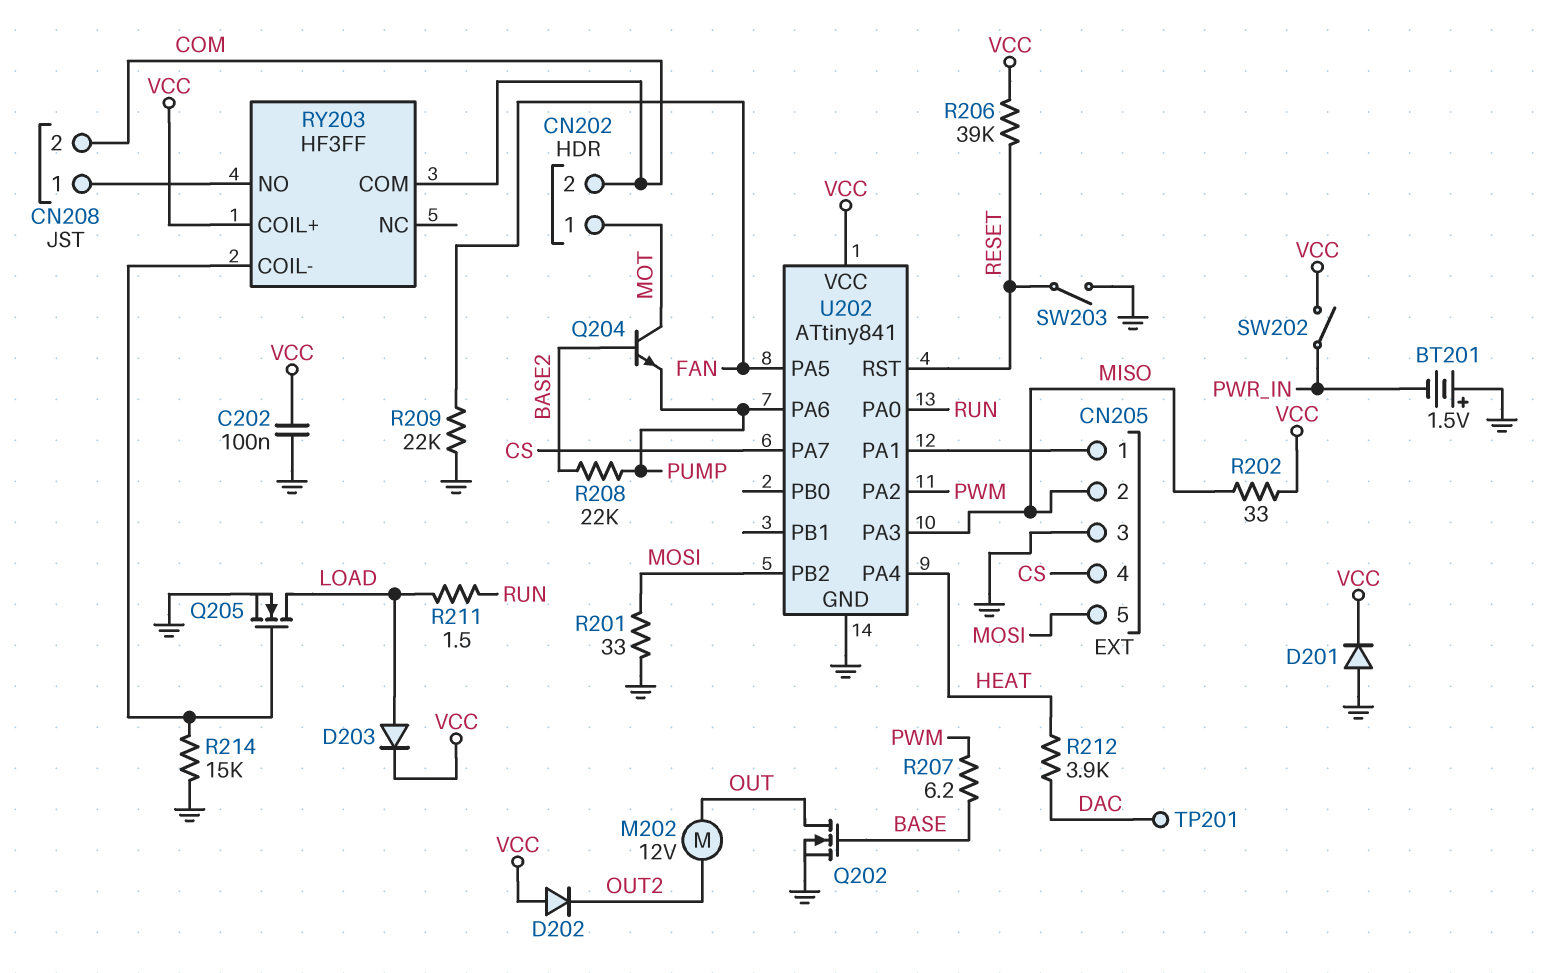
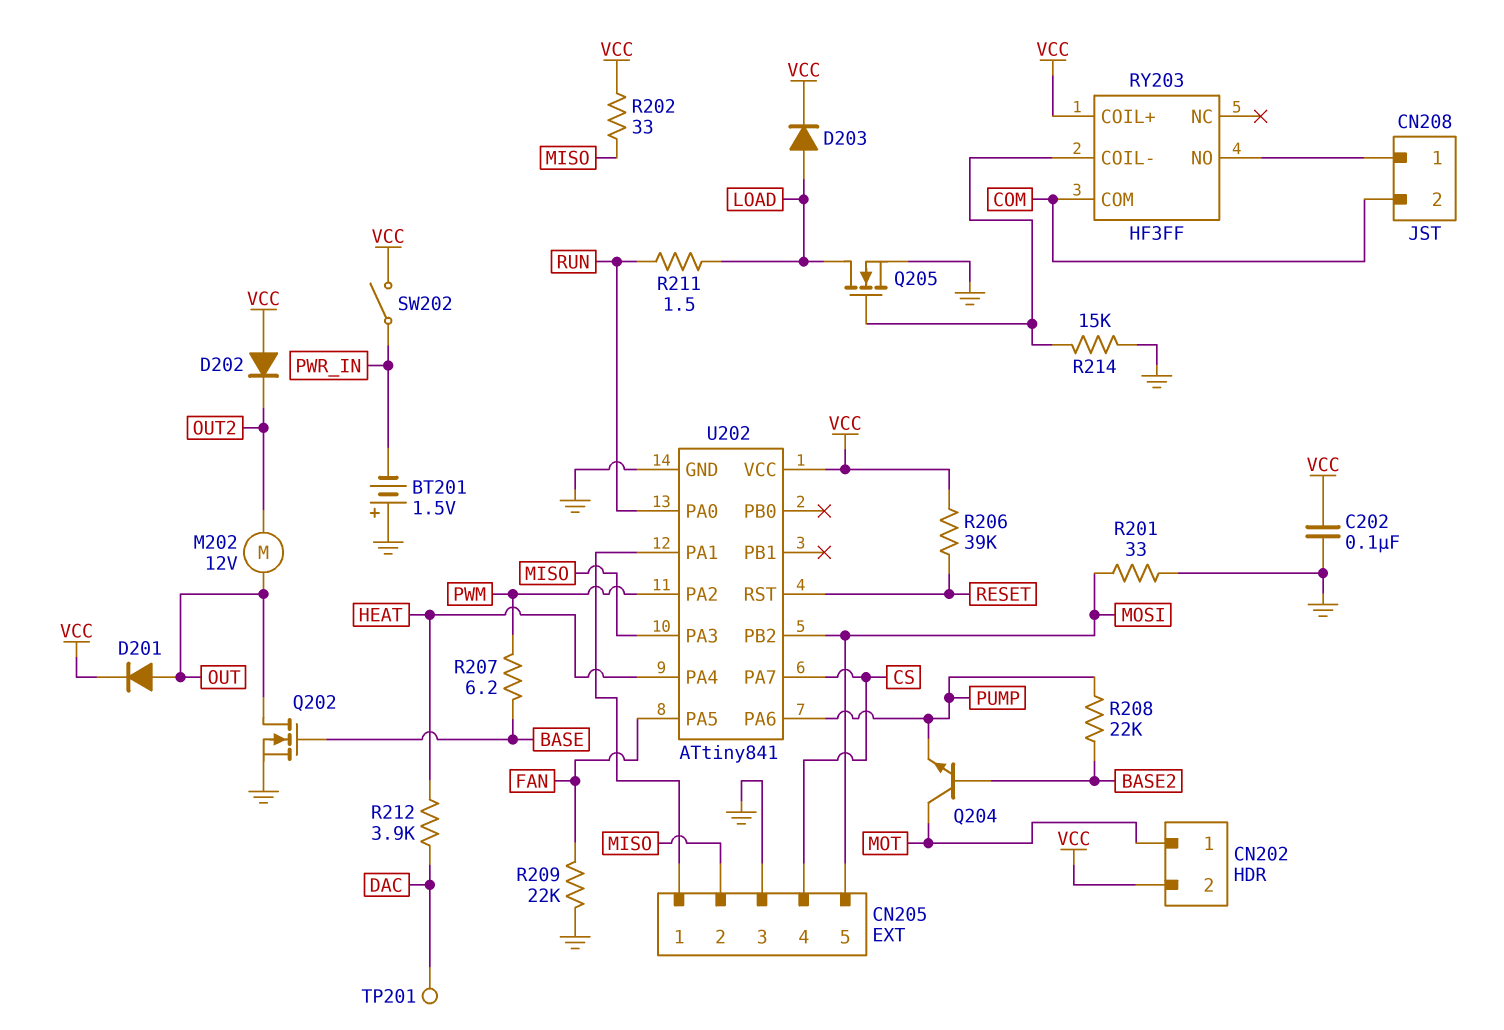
CN202 pin 2: COM -> VCC
D201: diode (A GND, K VCC) -> diode (A OUT, K VCC)
SW203: switch (GND, RESET) -> none

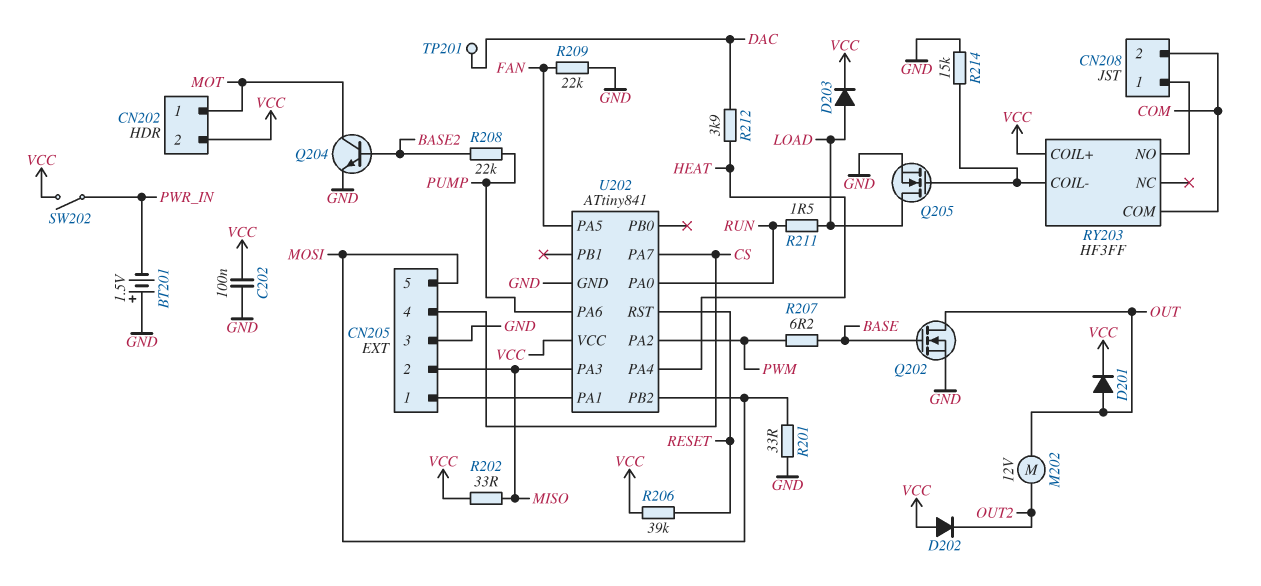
Q204: NPN (B BASE2, C MOT, E PUMP) -> NPN (B BASE2, C MOT, E GND)

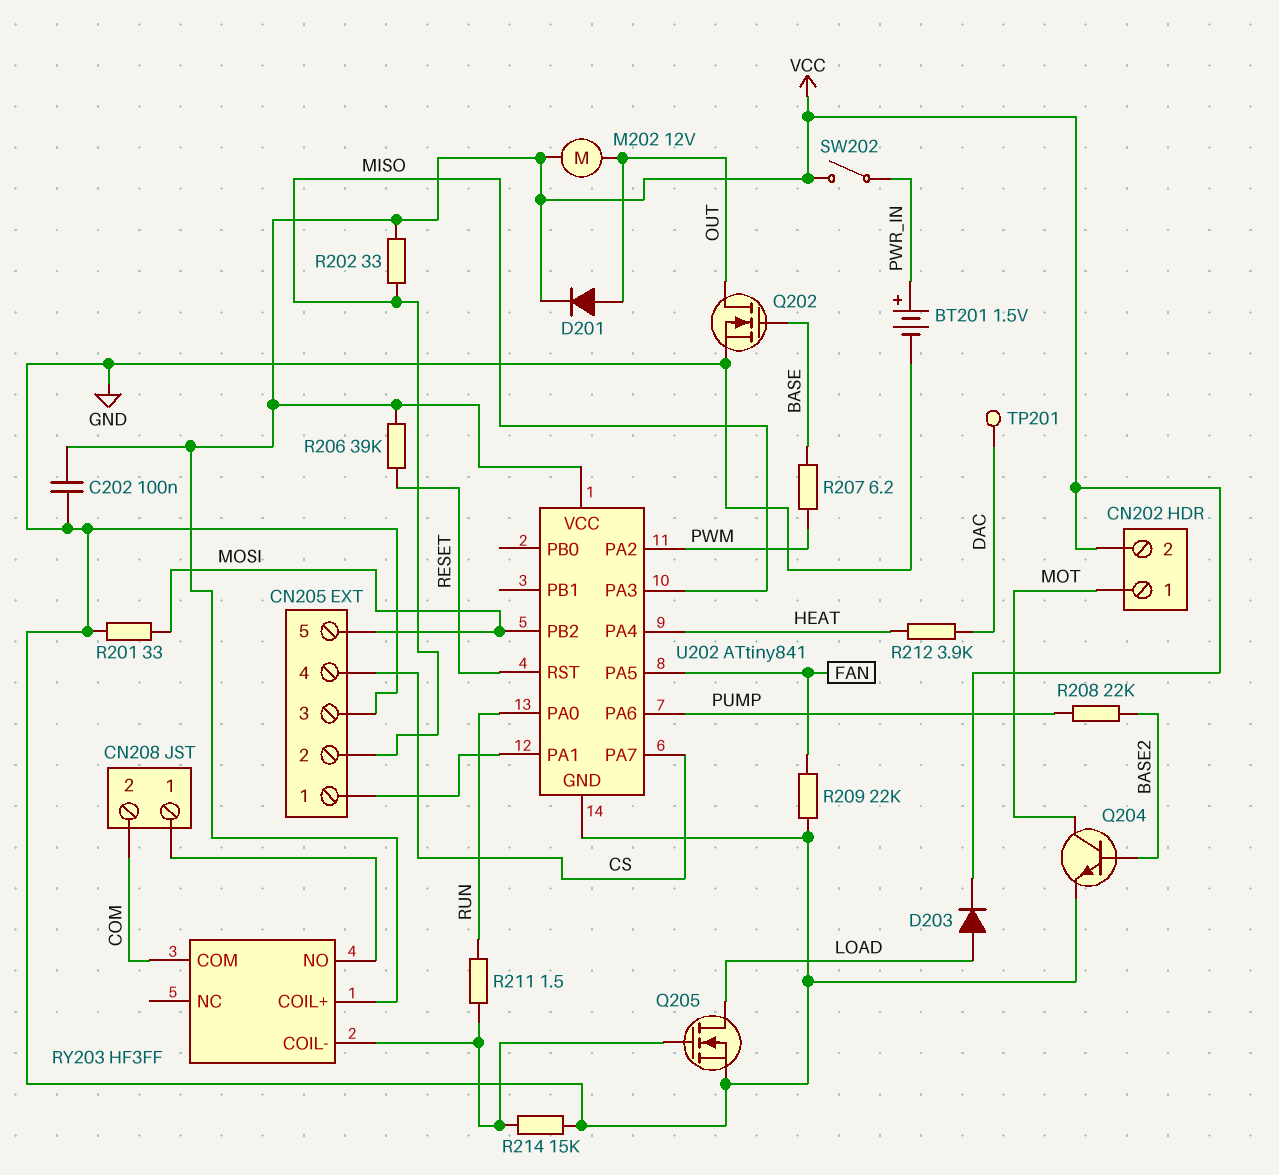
BT201: 1.5V (plus GND, minus PWR_IN) -> 1.5V (plus PWR_IN, minus GND)
D202: diode (A VCC, K OUT2) -> none
M202: motor 12V (OUT, OUT2) -> motor 12V (OUT, VCC)
R211: 1.5 (LOAD, RUN) -> 1.5 (RUN, RY203/COIL-)

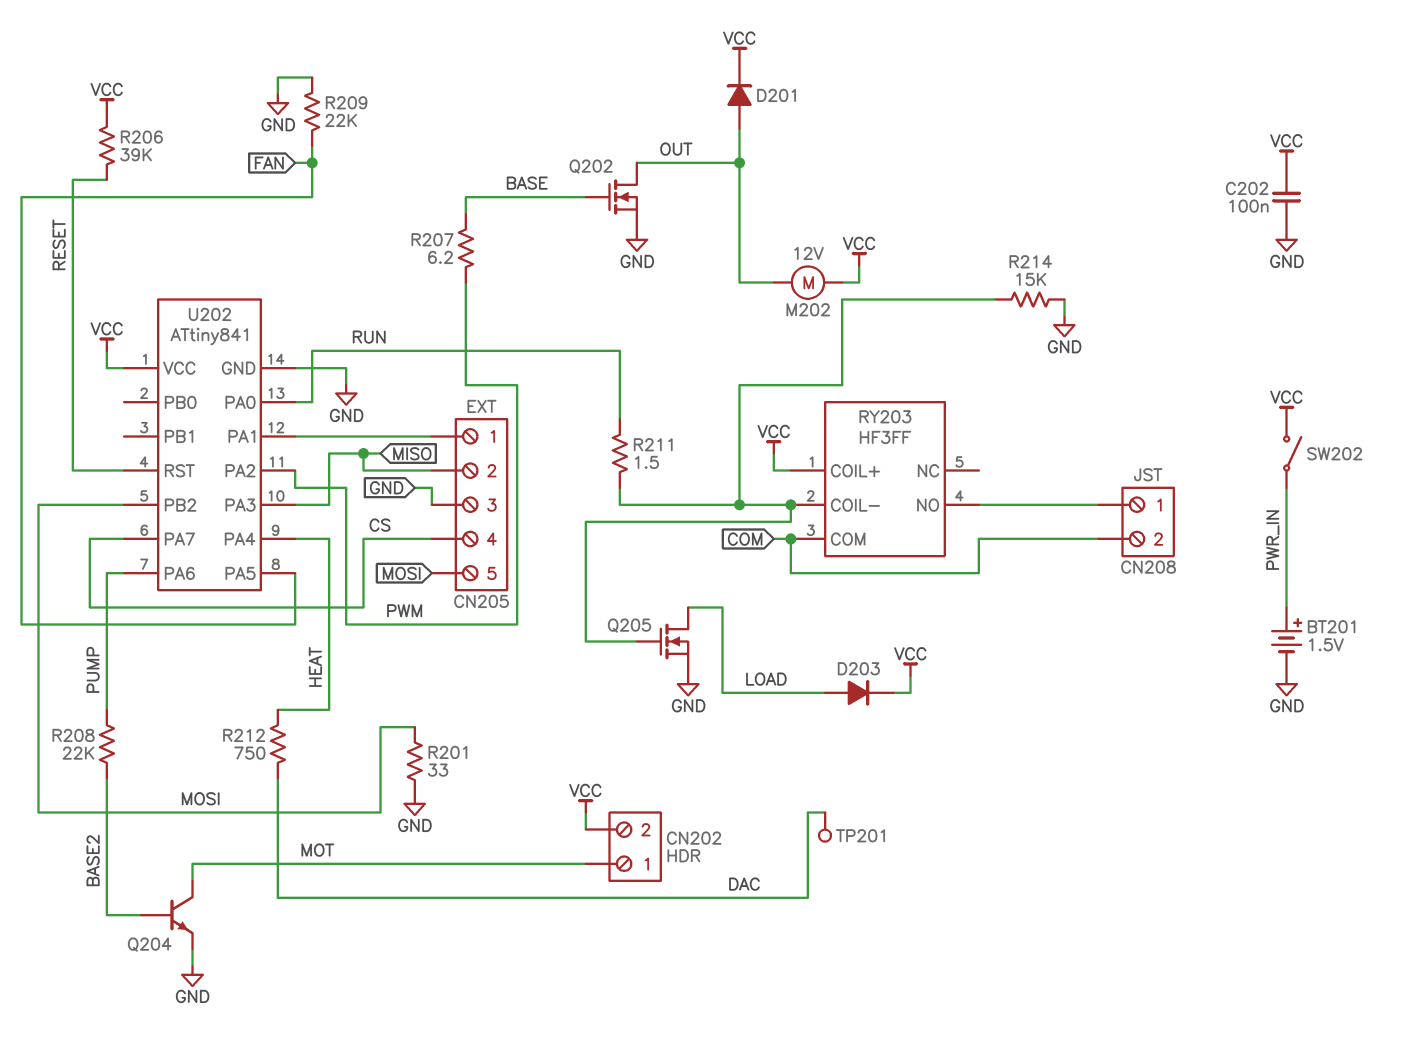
R202: 33 (MISO, VCC) -> none
R212: 3.9k (DAC, HEAT) -> 750 (DAC, HEAT)

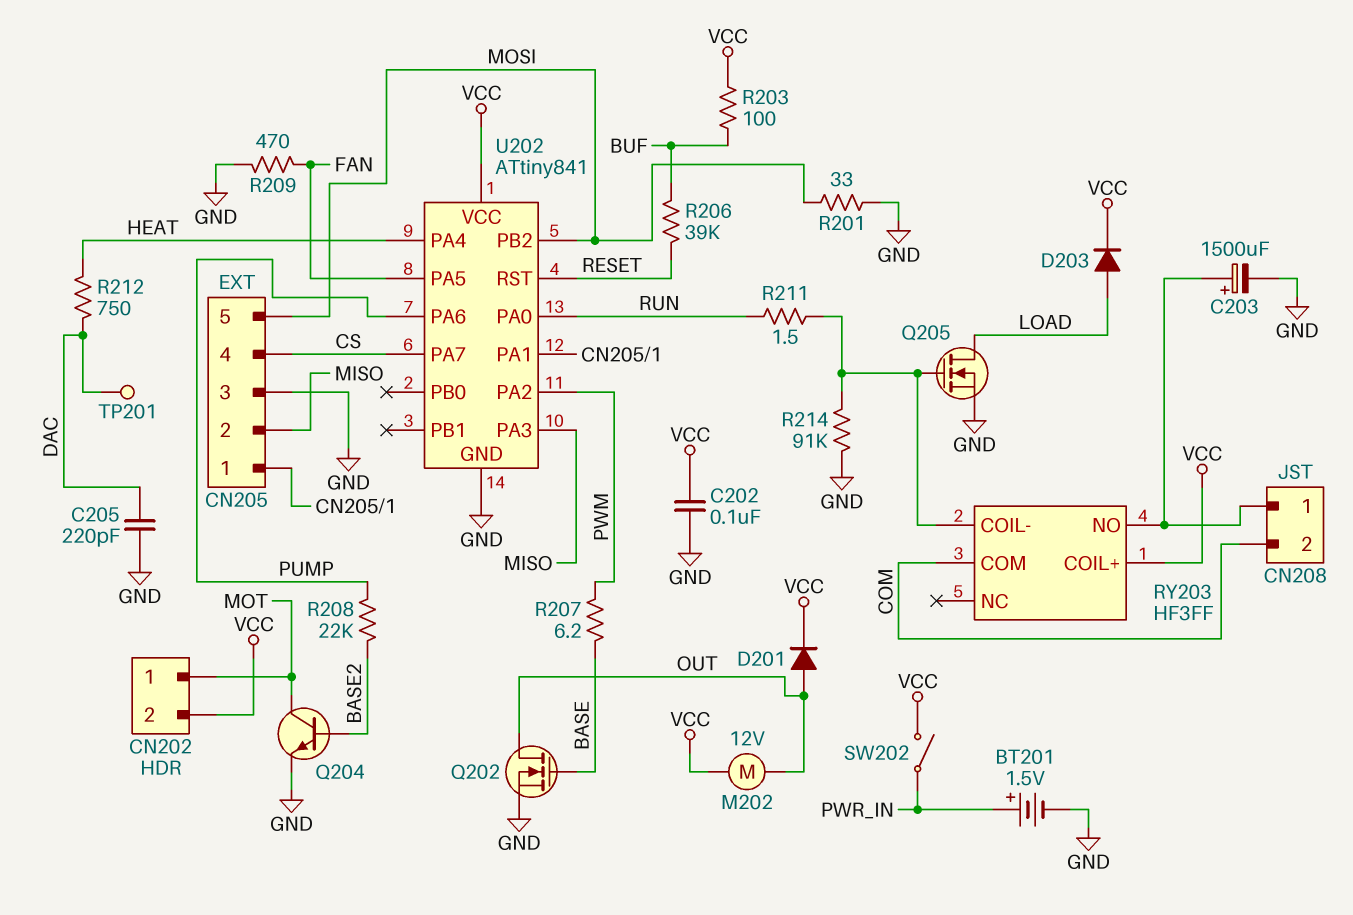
C203: none -> 1500uF (plus CN208/1, minus GND)
C205: none -> 220pF (DAC, GND)
R203: none -> 100 (BUF, VCC)
R206: 39k (RESET, VCC) -> 39k (BUF, RESET)
R209: 22k (FAN, GND) -> 470 (FAN, GND)
R214: 15k (GND, RY203/COIL-) -> 91k (GND, RY203/COIL-)

